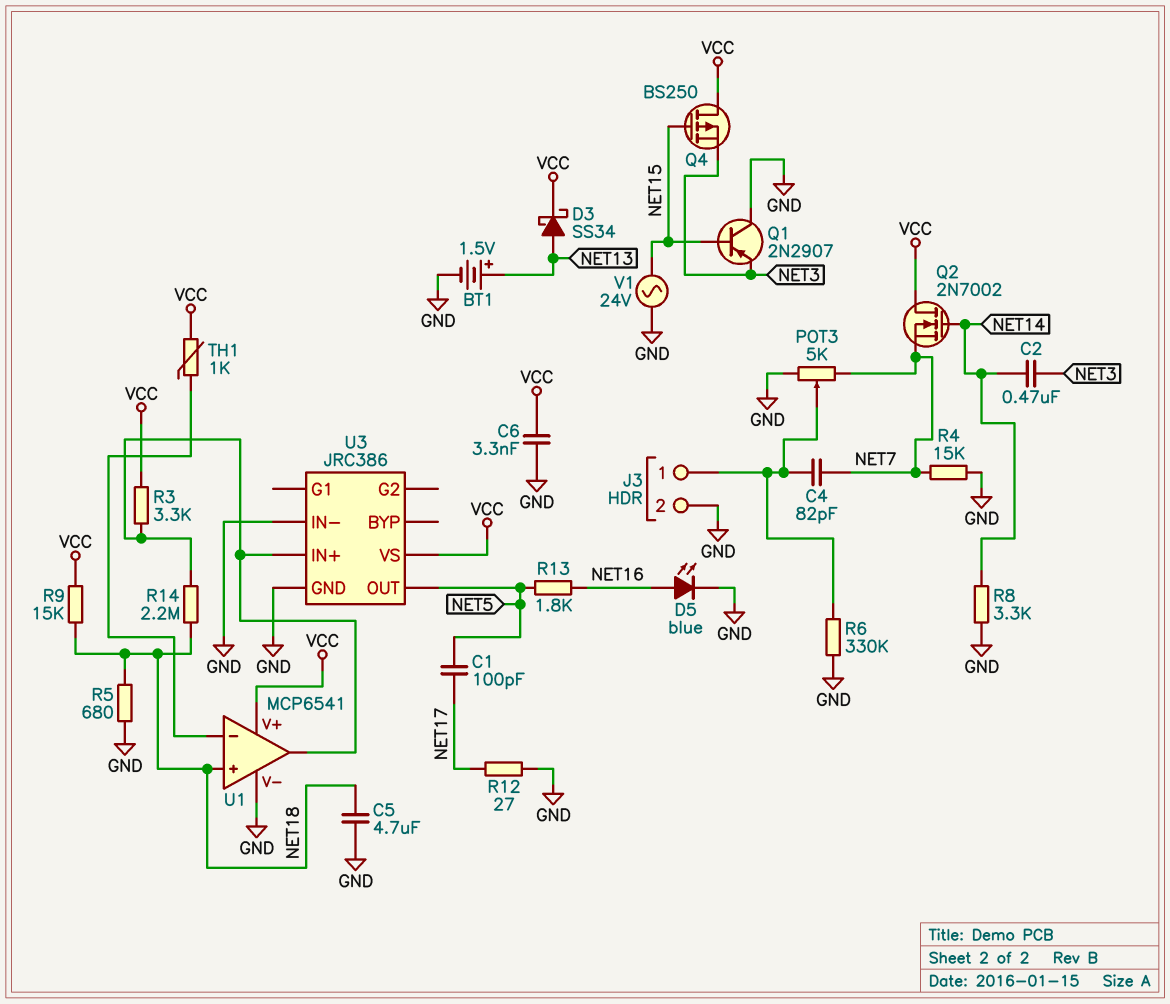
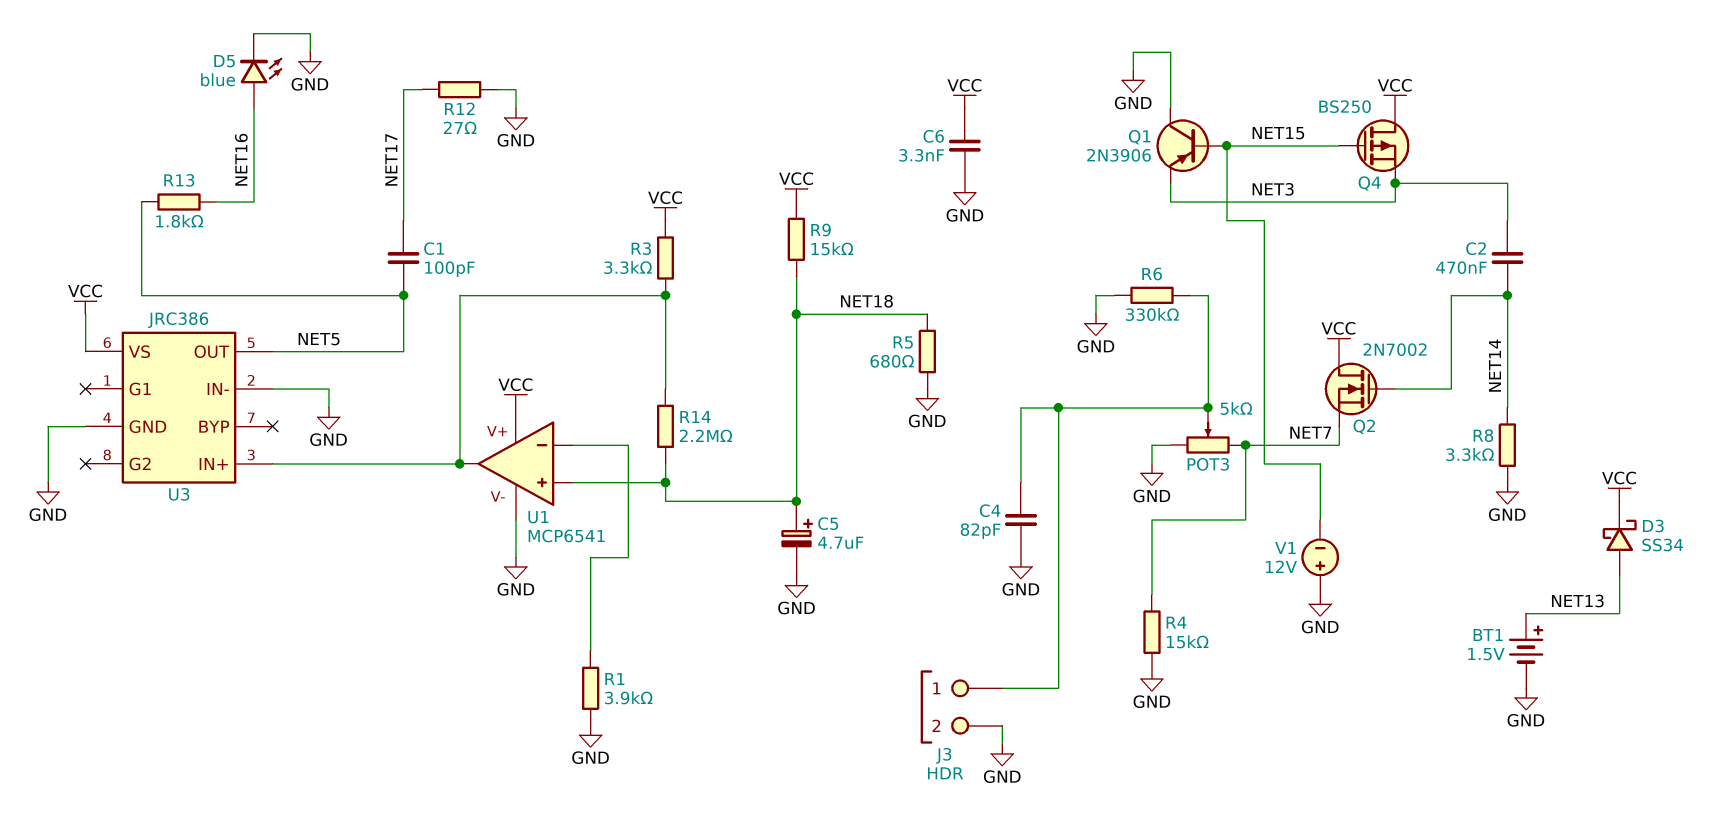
C4: 82pF (J3/1, NET7) -> 82pF (GND, J3/1)
C5: 4.7uF (GND, NET18) -> 4.7uF (plus NET18, minus GND)
Q1: PNP 2N2907 (B NET15, C GND, E NET3) -> PNP 2N3906 (B NET15, C GND, E NET3)
R1: none -> 3.9k (GND, U1/in-)
TH1: 1k (U1/in-, VCC) -> none
V1: AC 24V (GND, NET15) -> 12V (plus GND, minus NET15)

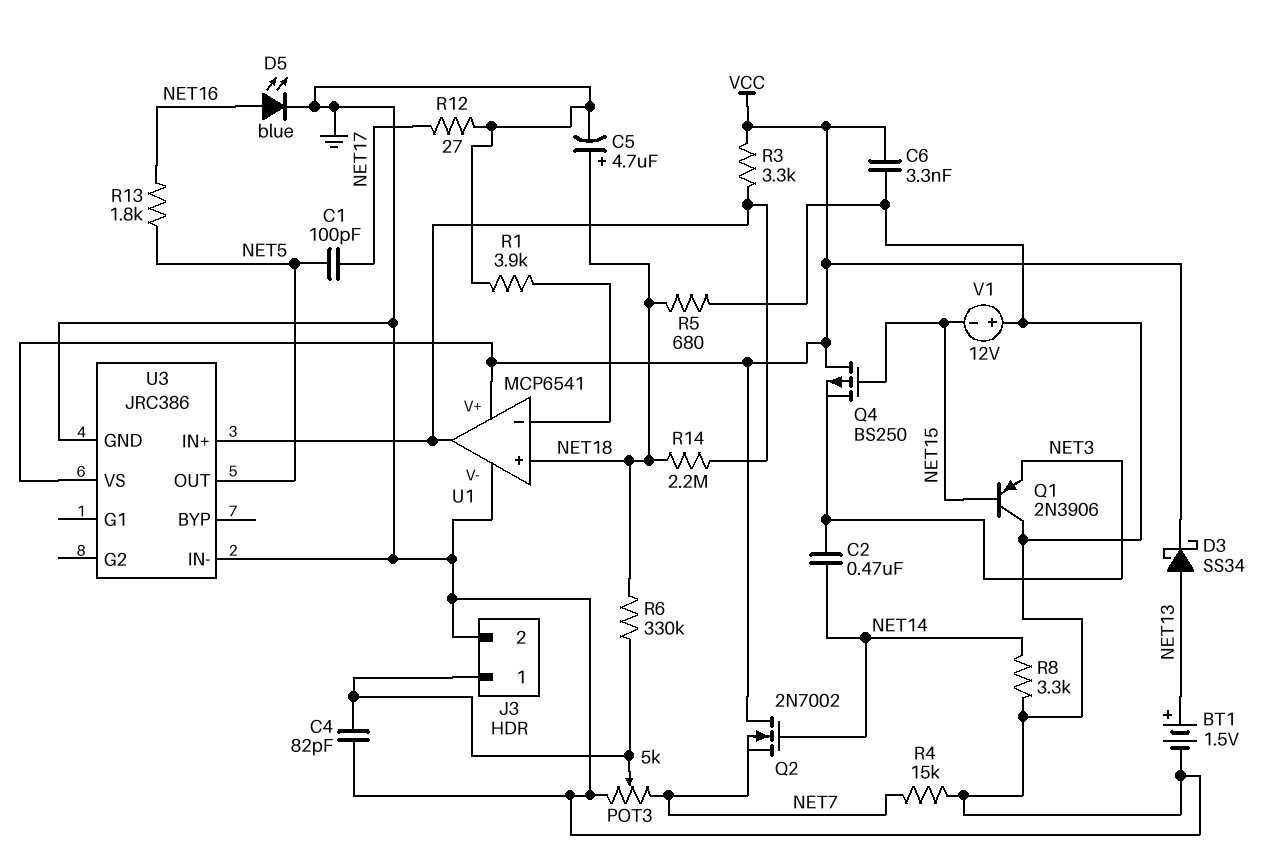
R6: 330k (GND, J3/1) -> 330k (J3/1, NET18)
R9: 15k (NET18, VCC) -> none

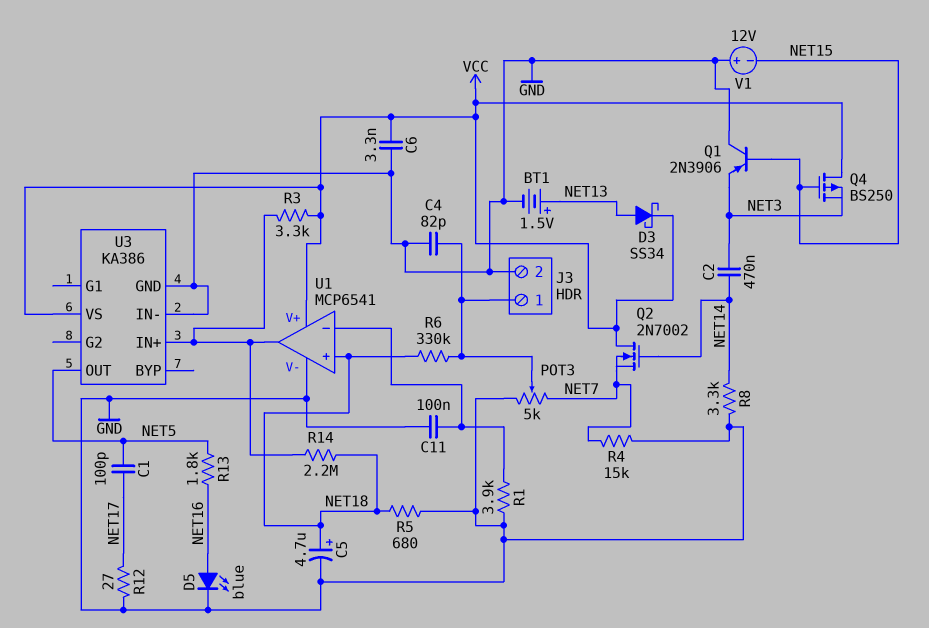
C11: none -> 100nF (GND, U1/in-)
U3: JRC386 -> KA386

